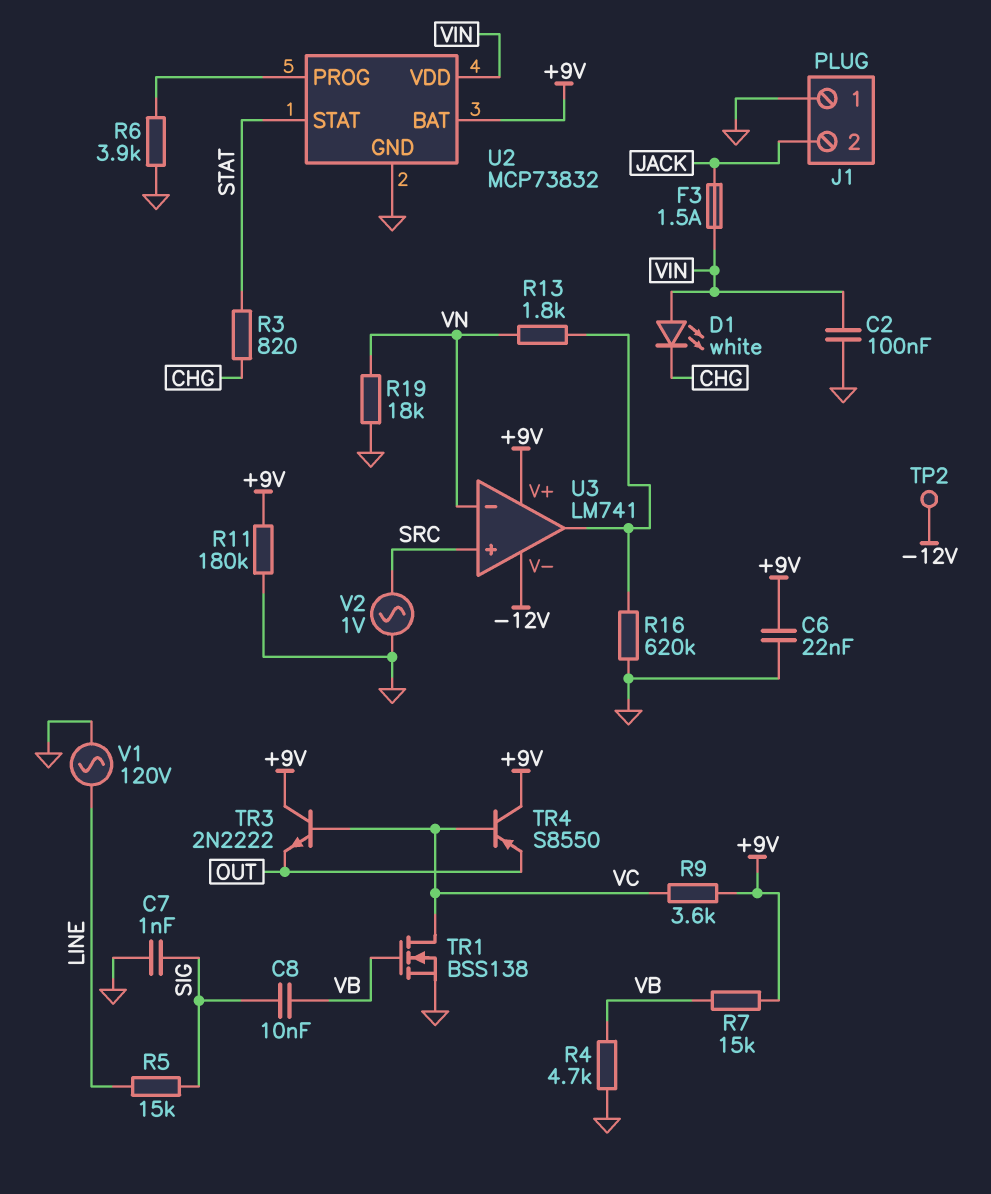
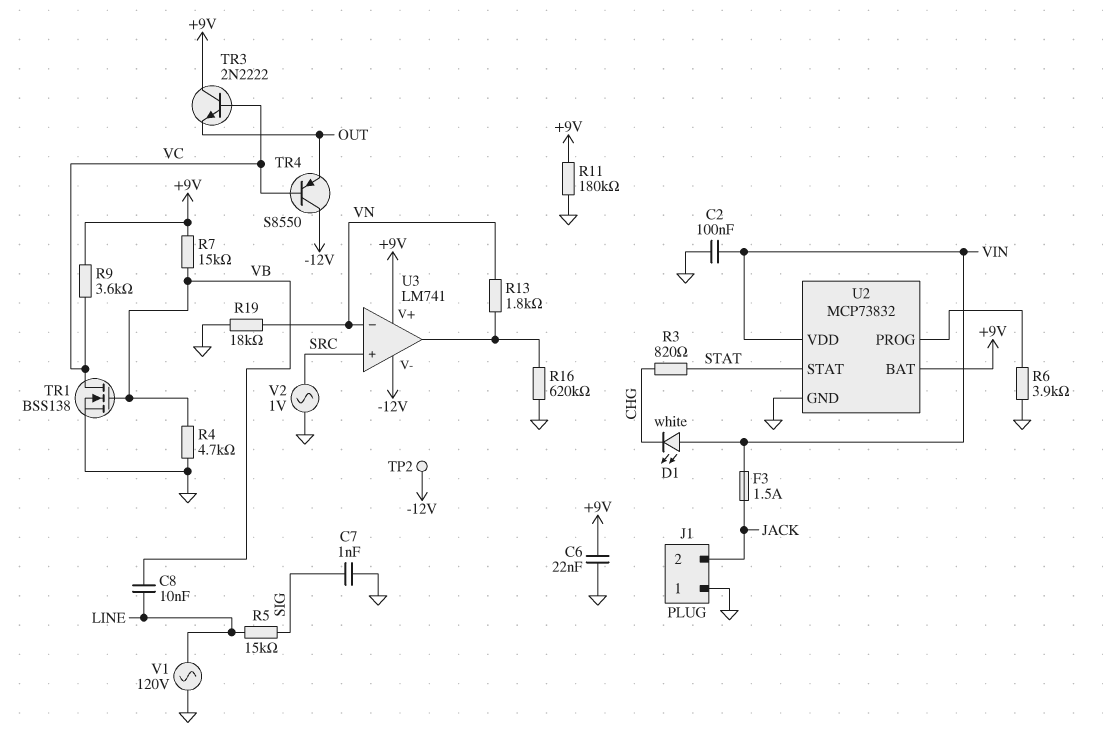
C8: 10nF (SIG, VB) -> 10nF (LINE, VB)
TR4: PNP S8550 (B VC, C +9V, E OUT) -> PNP S8550 (B VC, C -12V, E OUT)

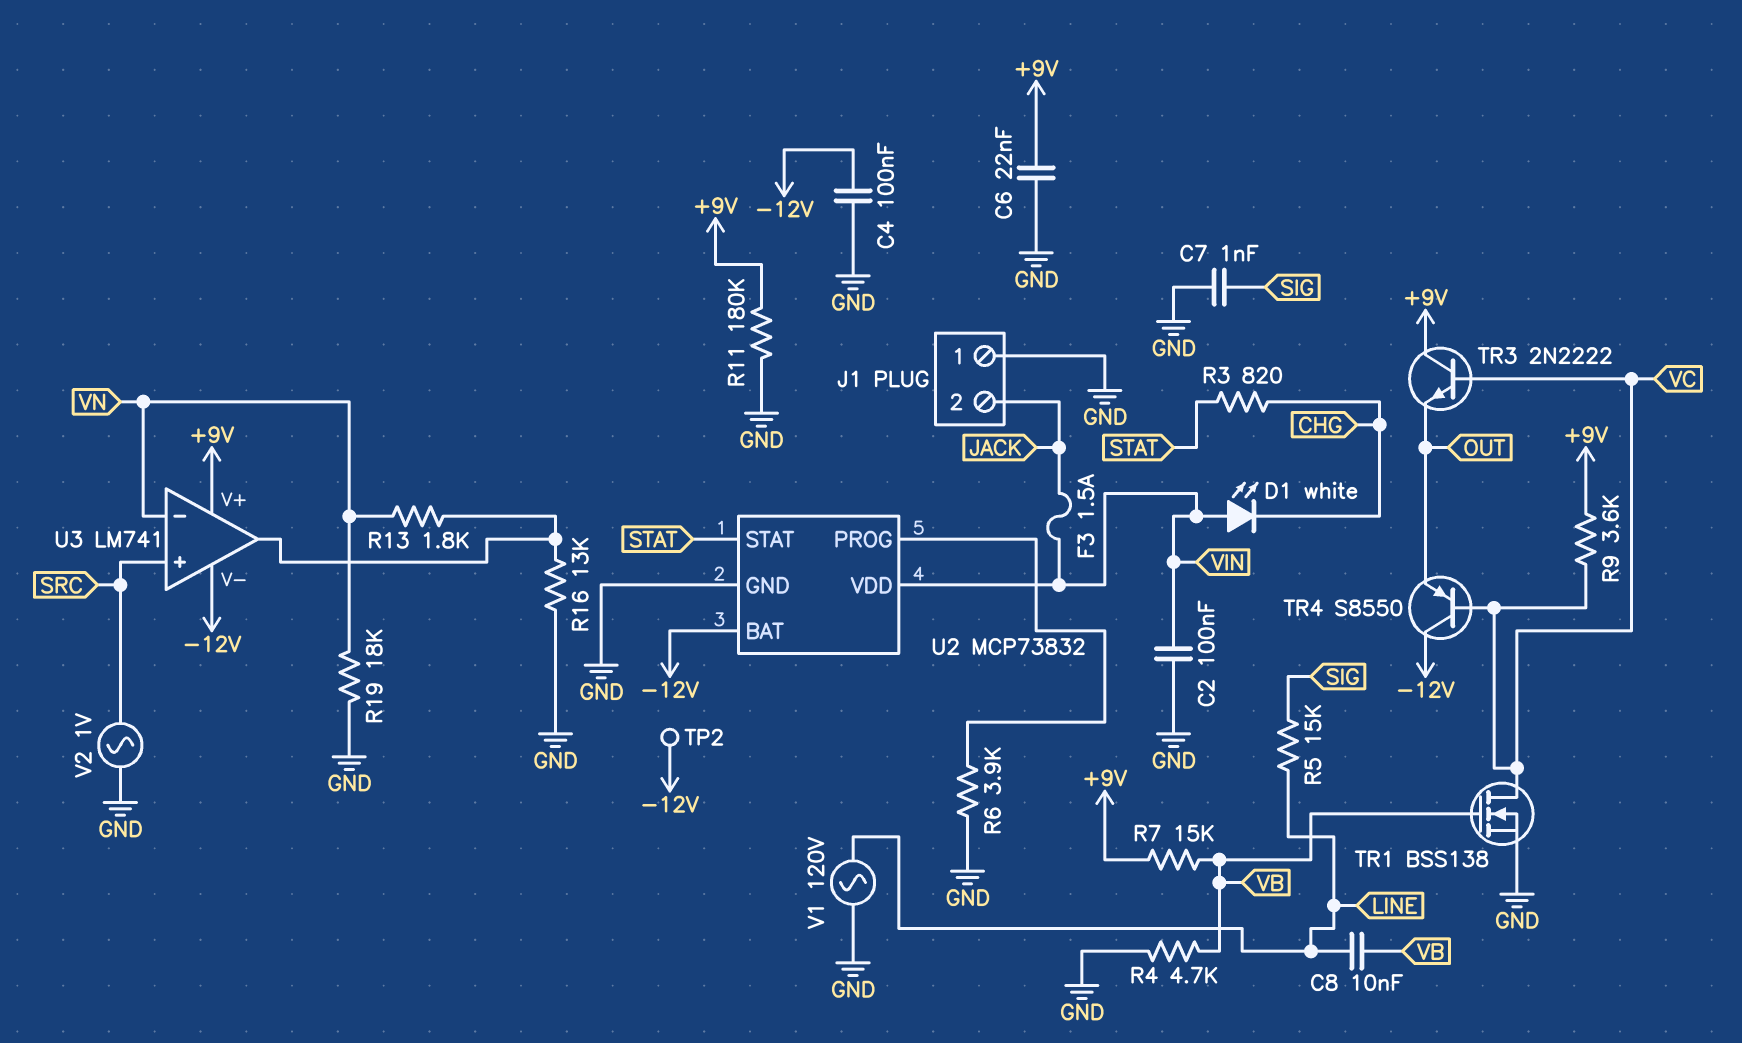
C4: none -> 100nF (-12V, GND)
R16: 620k (GND, U3/out) -> 13k (GND, U3/out)
U2 pin BAT: +9V -> -12V

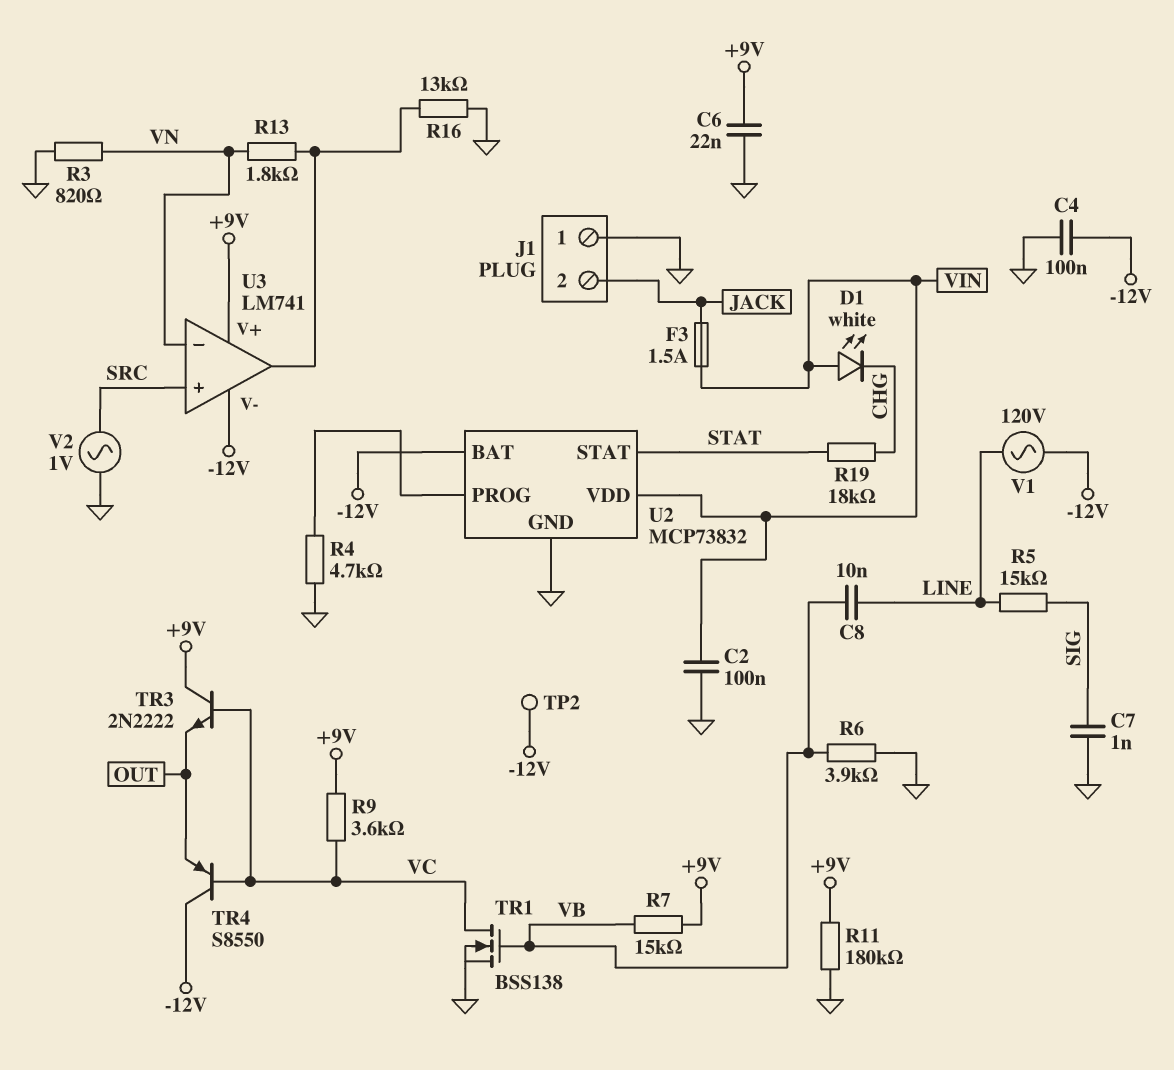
R3: 820 (CHG, STAT) -> 820 (GND, VN)
R4: 4.7k (GND, VB) -> 4.7k (GND, U2/PROG)
R6: 3.9k (GND, U2/PROG) -> 3.9k (GND, VB)
R19: 18k (GND, VN) -> 18k (CHG, STAT)
V1: AC 120V (GND, LINE) -> AC 120V (-12V, LINE)

